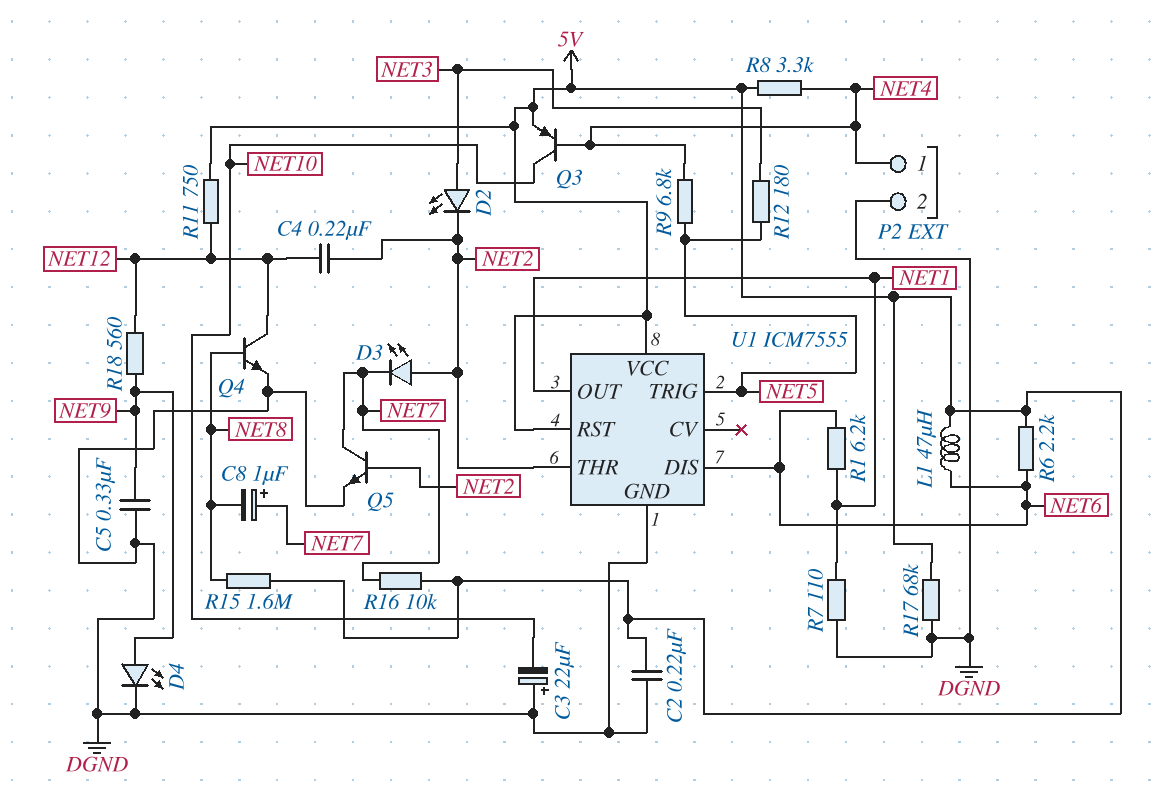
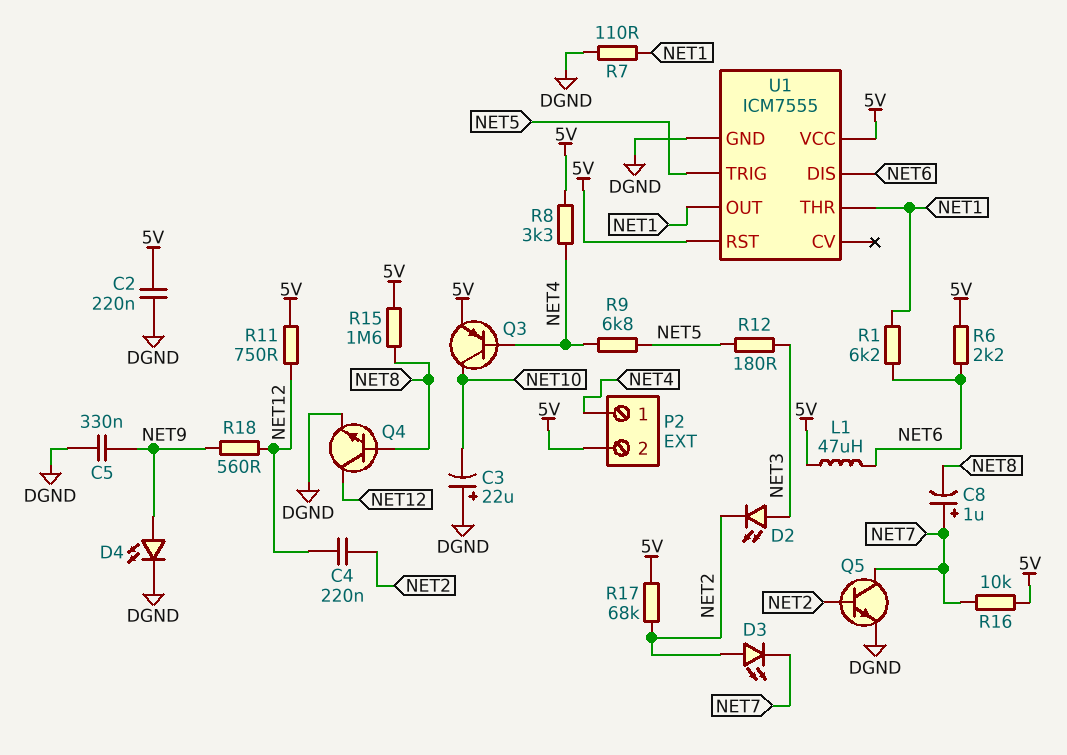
P2 pin 2: DGND -> 5V
R17: 68k (5V, DGND) -> 68k (5V, NET2)
U1 pin THR: NET2 -> NET1

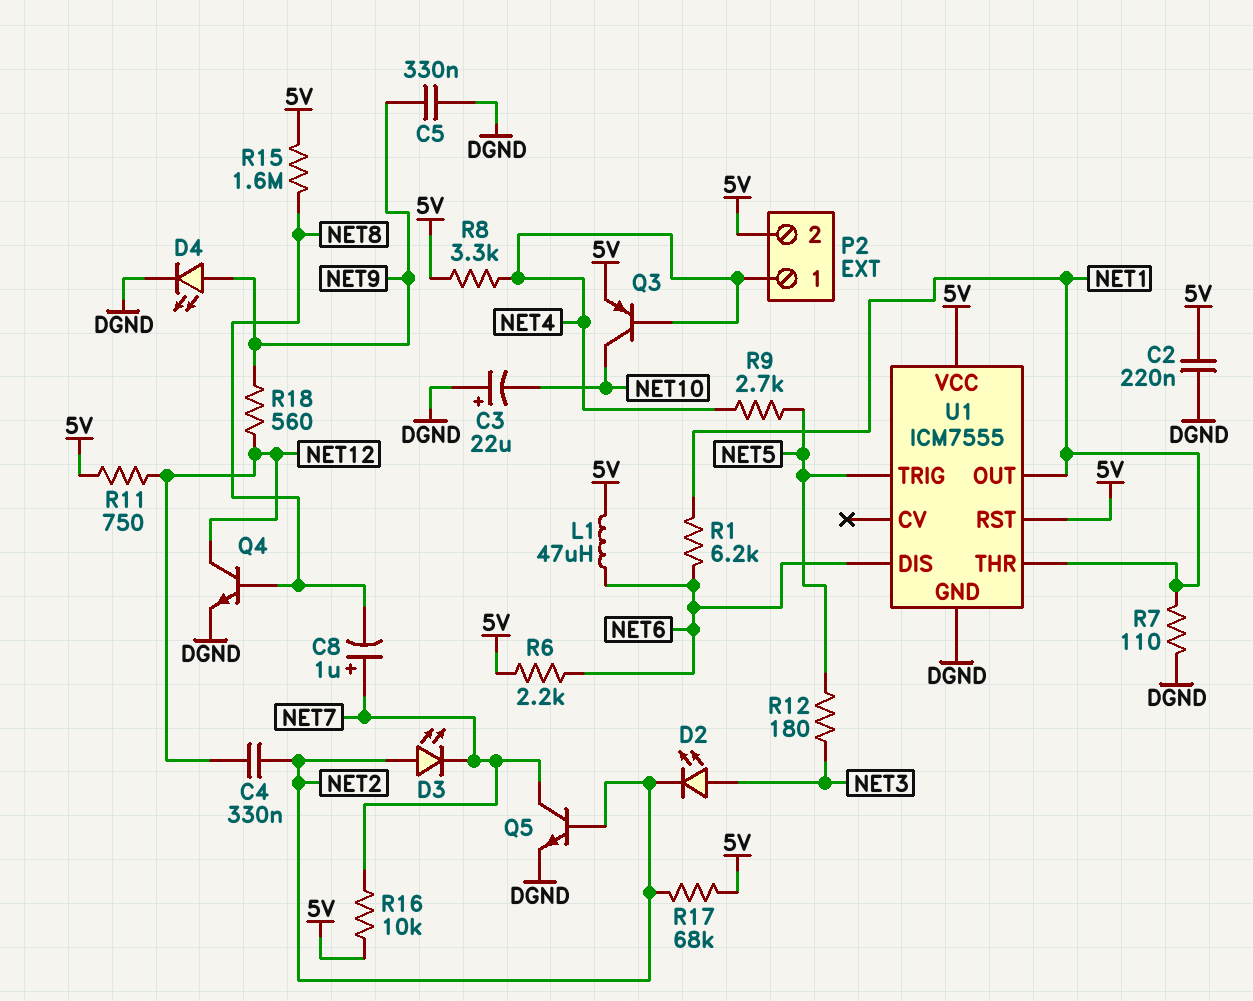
C4: 220nF (NET2, NET12) -> 330nF (NET2, NET12)
R9: 6.8k (NET4, NET5) -> 2.7k (NET4, NET5)

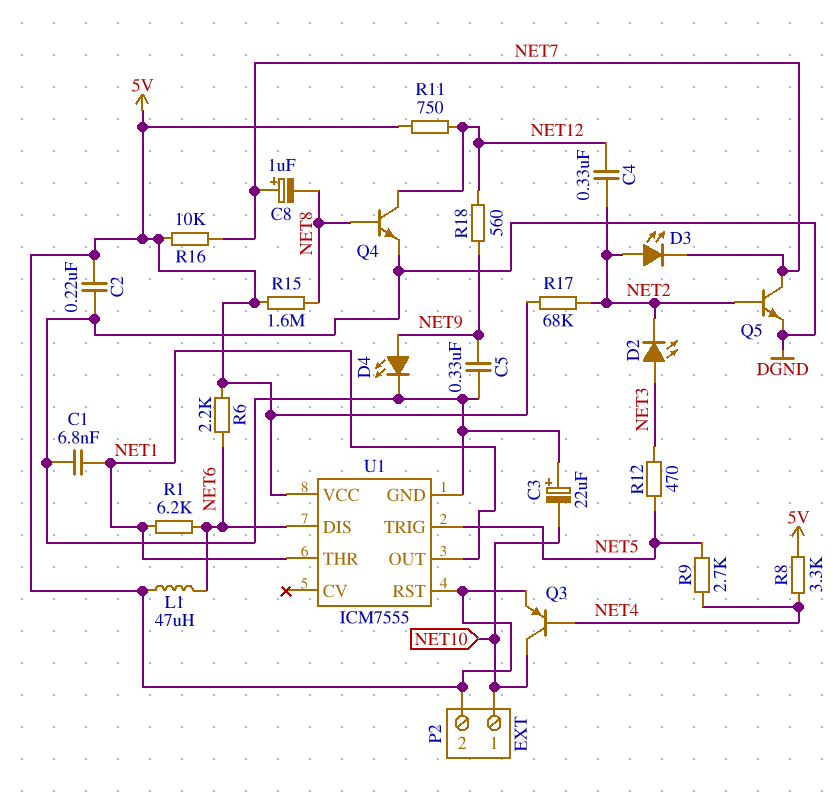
C1: none -> 6.8nF (DGND, NET1)
P2 pin 1: NET4 -> NET10
R7: 110 (DGND, NET1) -> none
R12: 180 (NET3, NET5) -> 470 (NET3, NET5)

